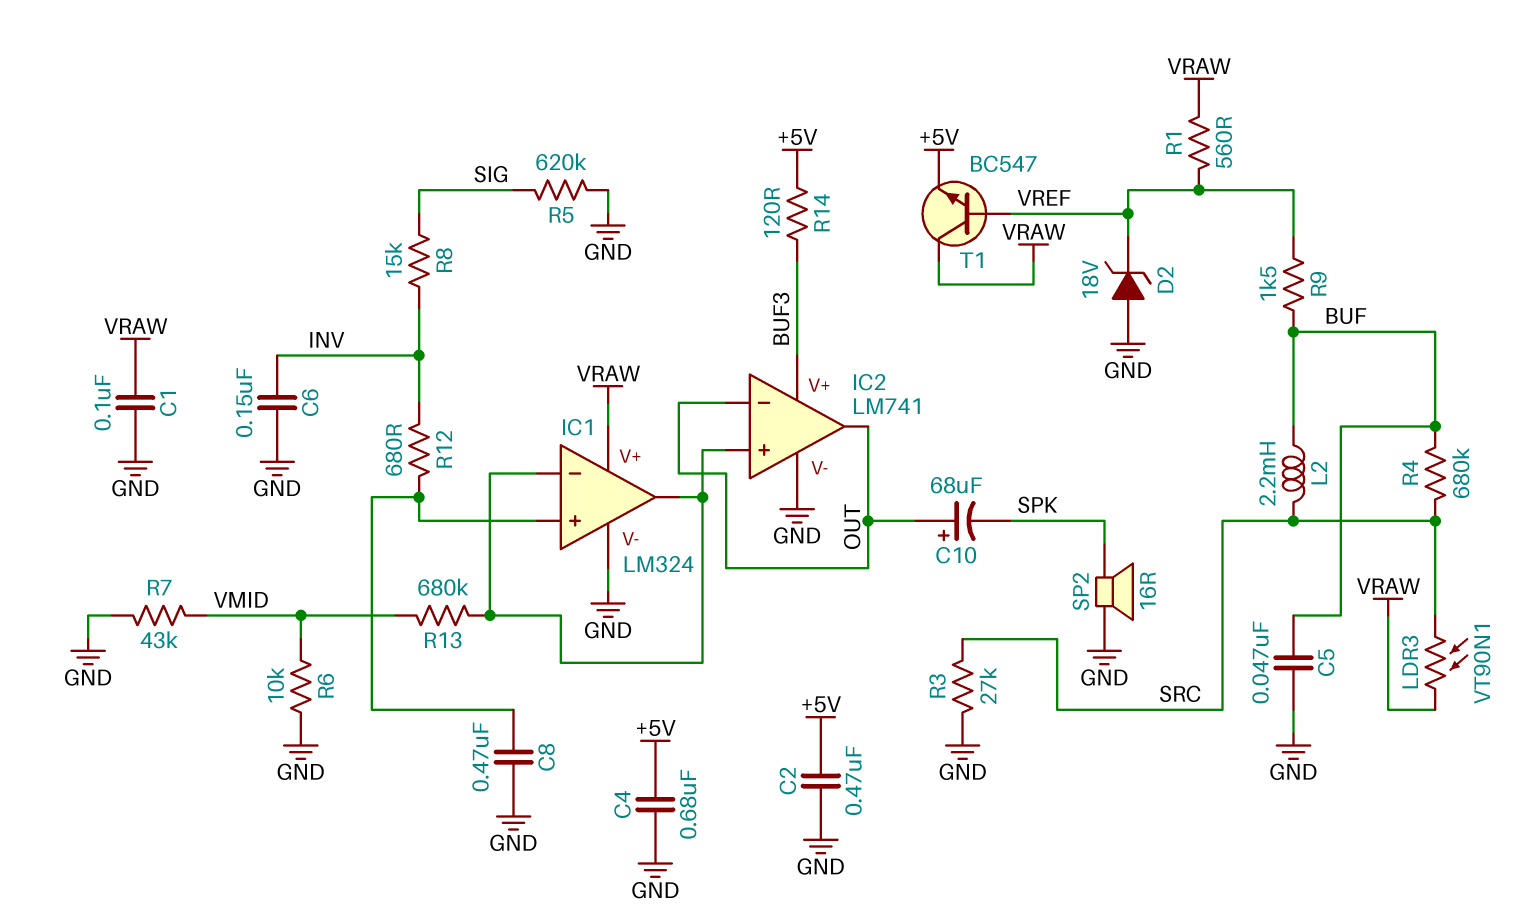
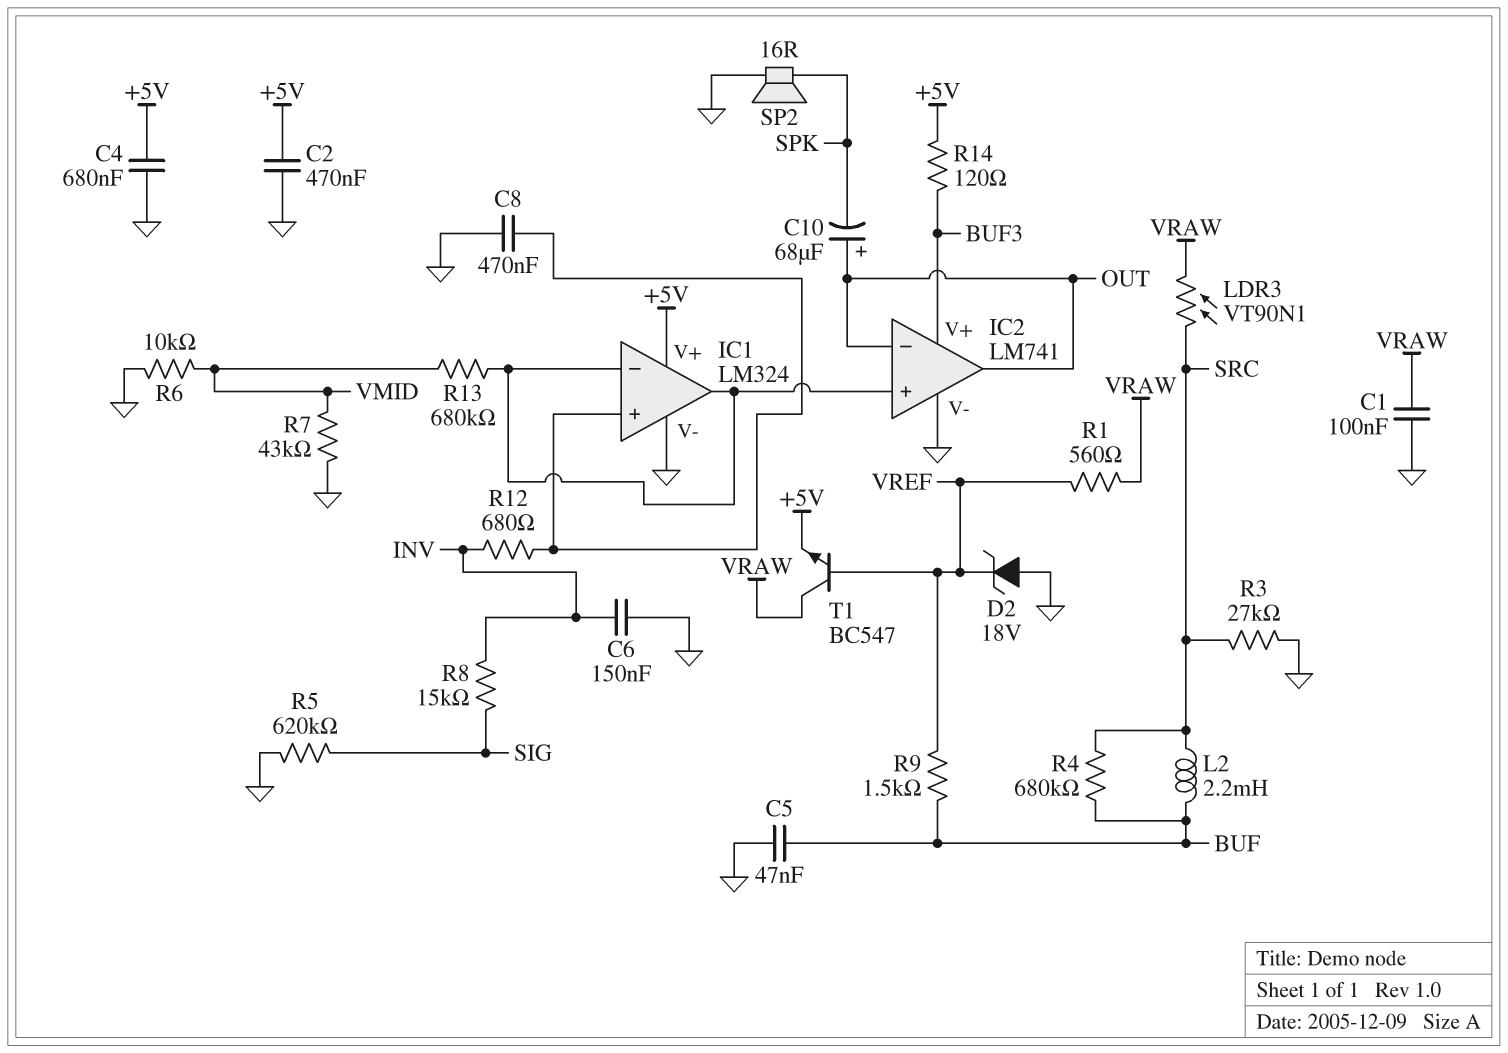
IC1 pin V+: VRAW -> +5V

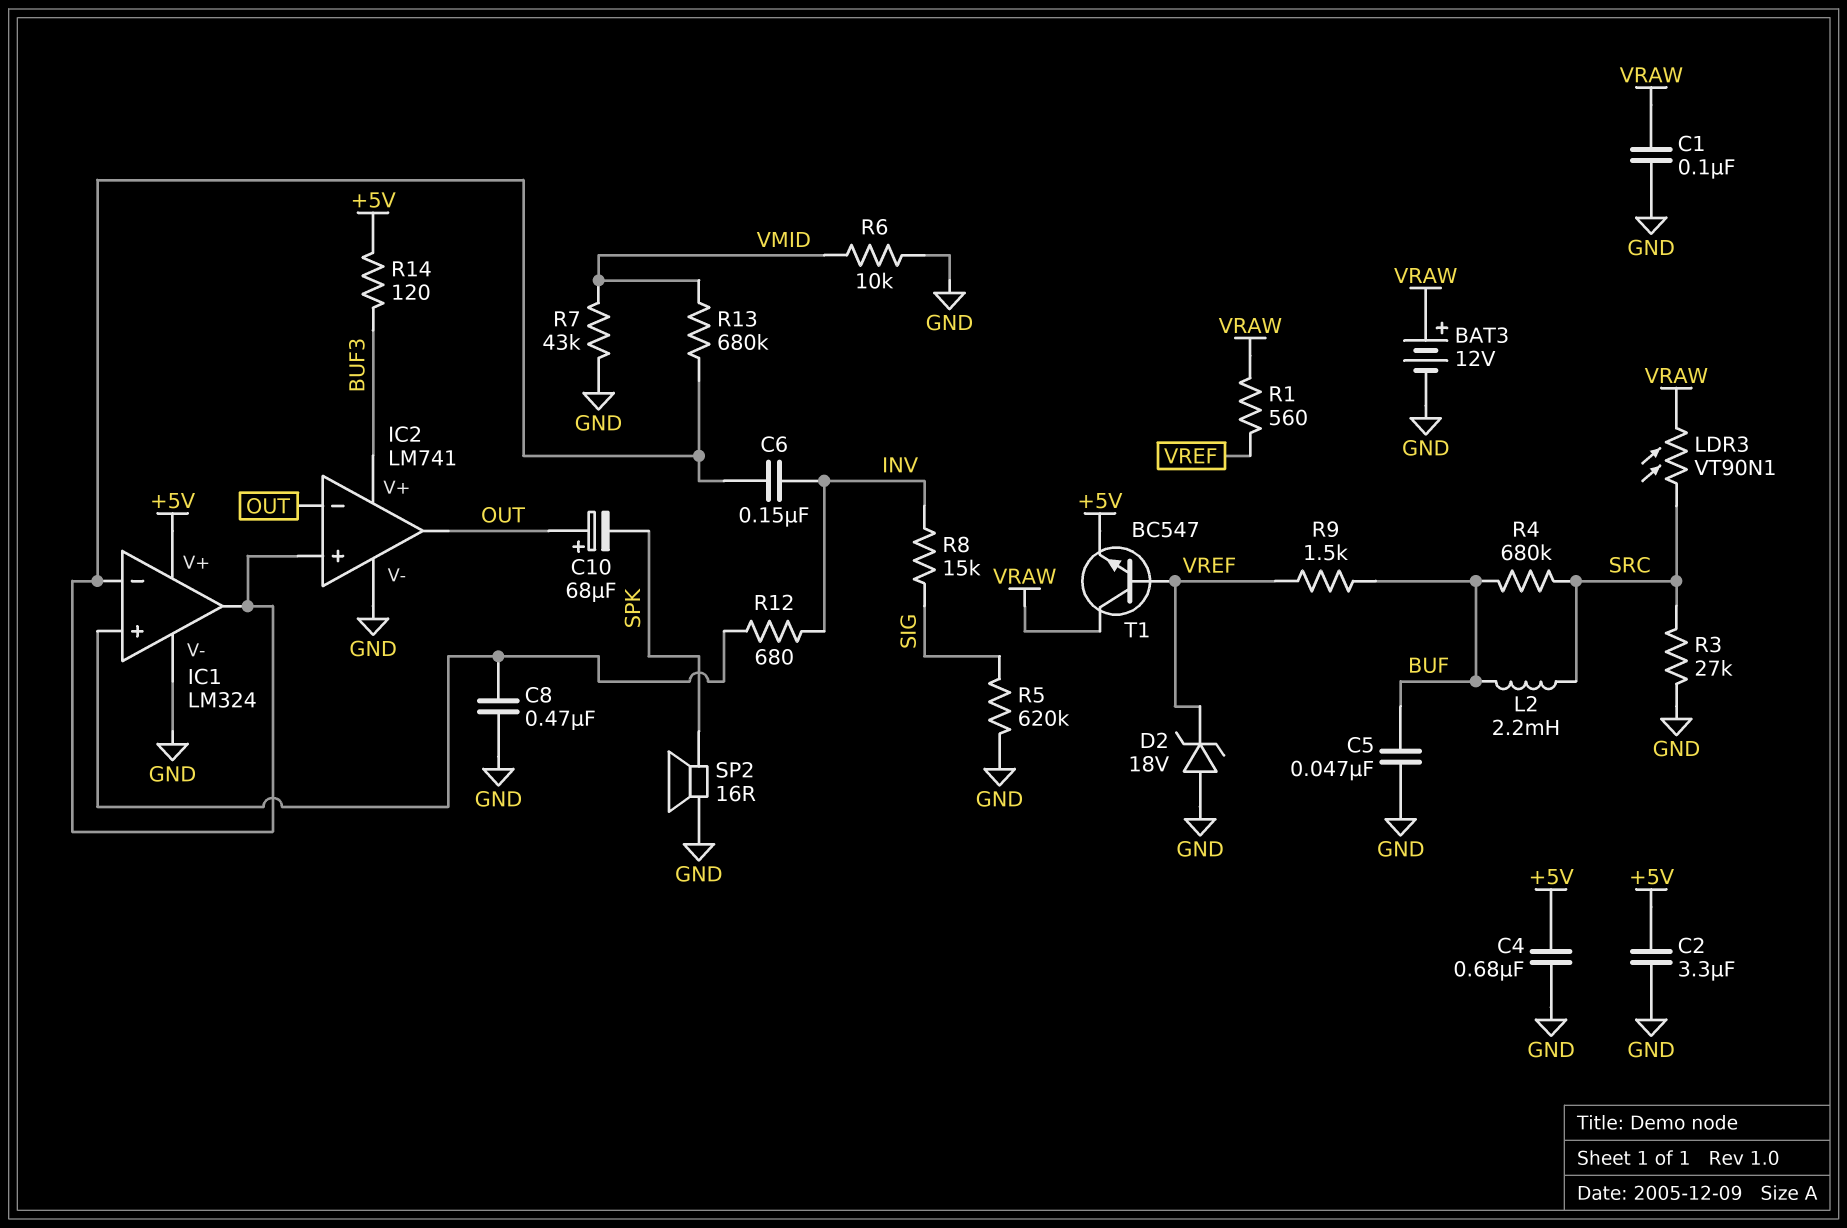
BAT3: none -> 12V (plus VRAW, minus GND)
C2: 470nF (+5V, GND) -> 3.3uF (+5V, GND)
C6: 150nF (GND, INV) -> 150nF (IC1/in-, INV)

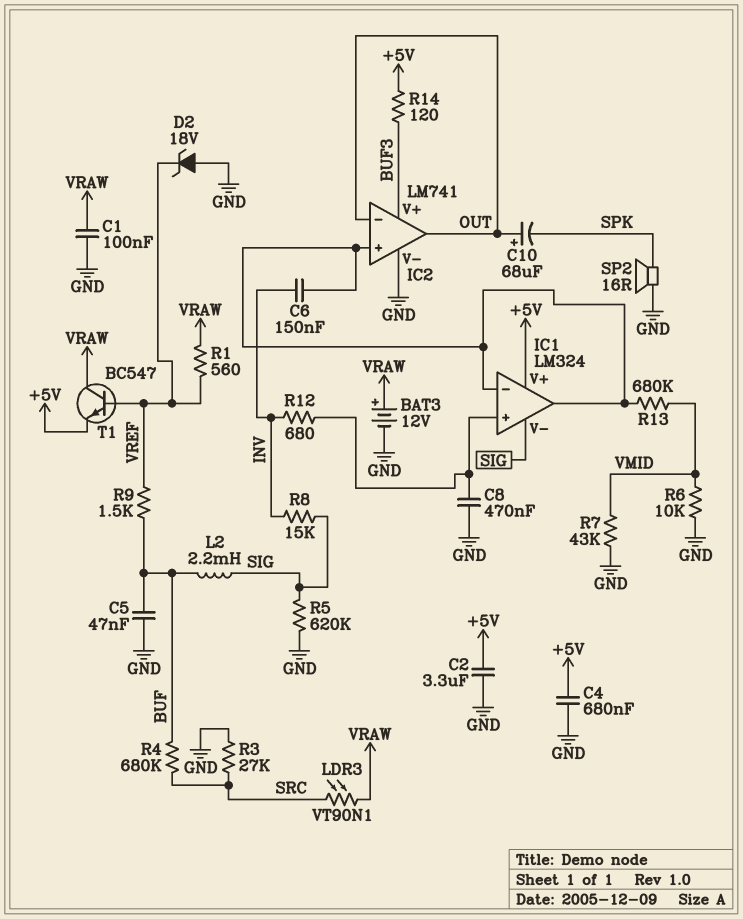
IC1 pin V-: GND -> SIG
L2: 2.2mH (BUF, SRC) -> 2.2mH (BUF, SIG)

